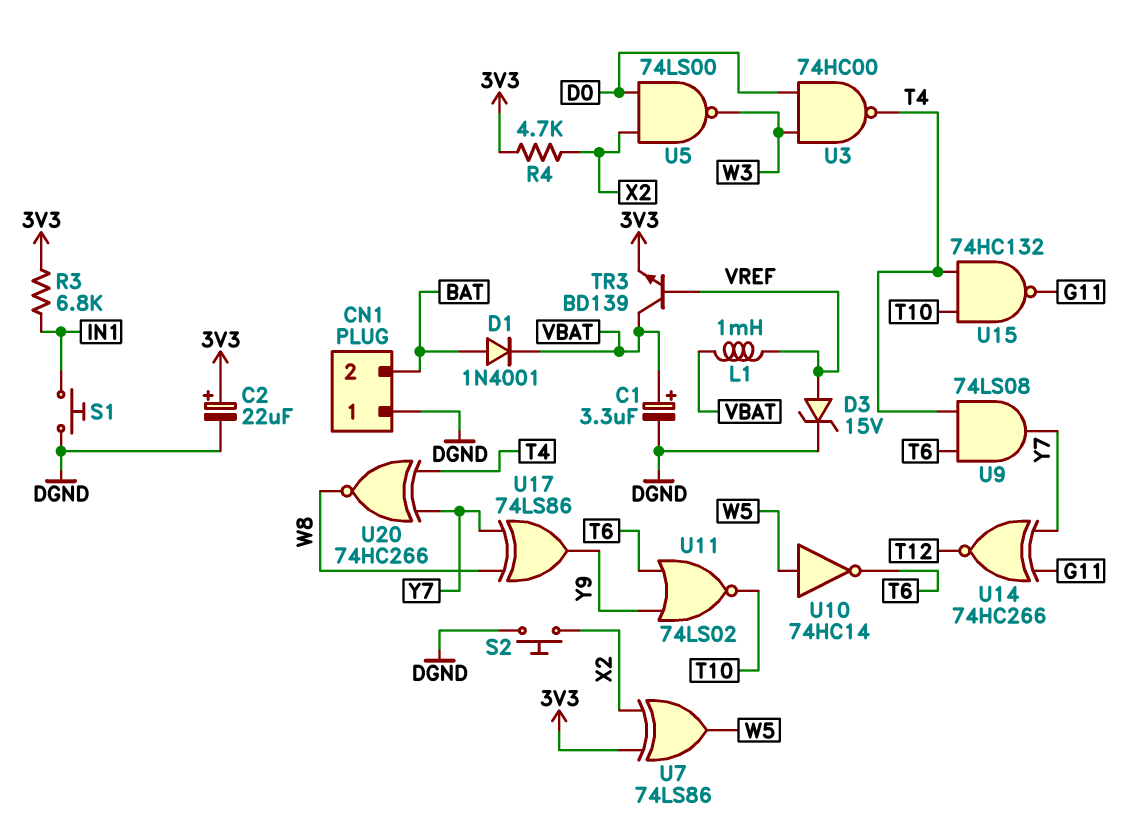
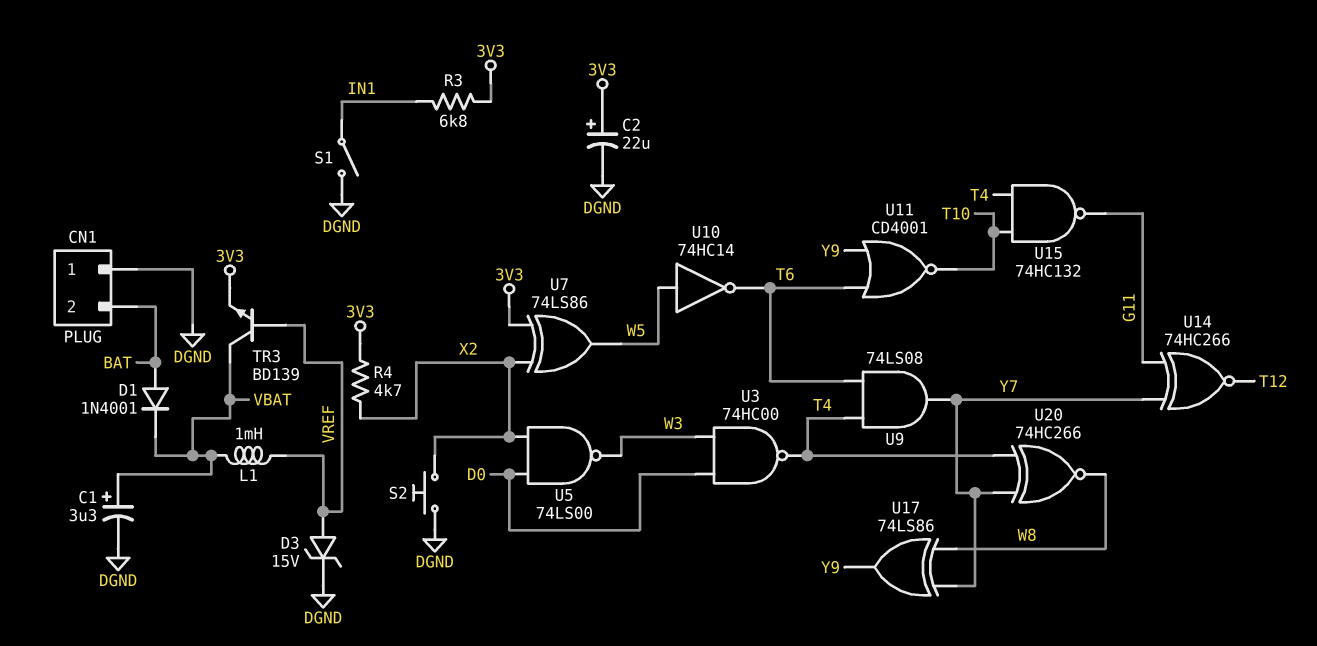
S1: button (DGND, IN1) -> switch (DGND, IN1)
U11: NOR 74LS02 (in T6, in Y9, out T10) -> NOR CD4001 (in T6, in Y9, out T10)

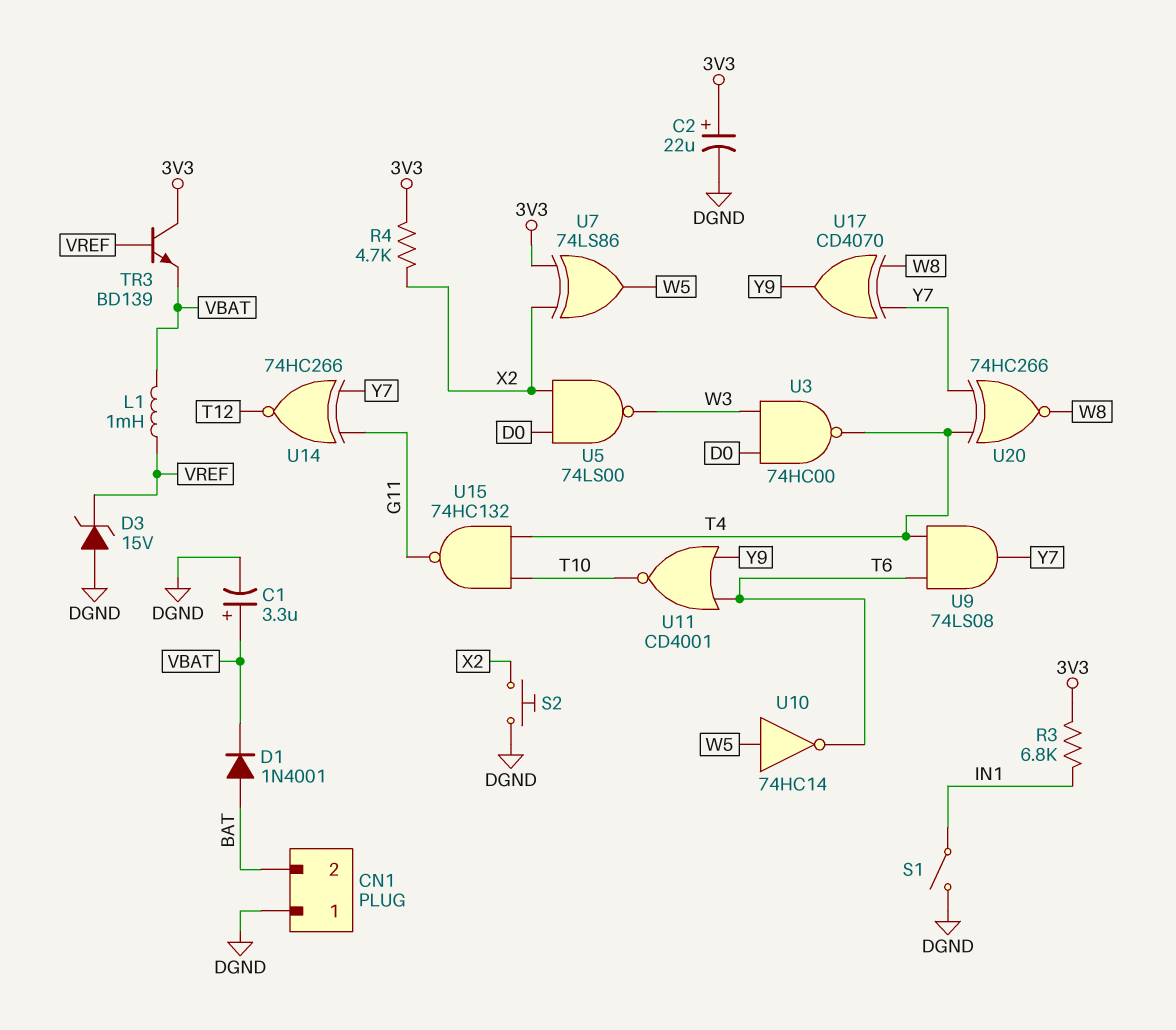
D3: zener 15V (A VREF, K DGND) -> zener 15V (A DGND, K VREF)
TR3: NPN BD139 (B VREF, C VBAT, E 3V3) -> NPN BD139 (B VREF, C 3V3, E VBAT)
U17: XOR 74LS86 (in W8, in Y7, out Y9) -> XOR CD4070 (in W8, in Y7, out Y9)

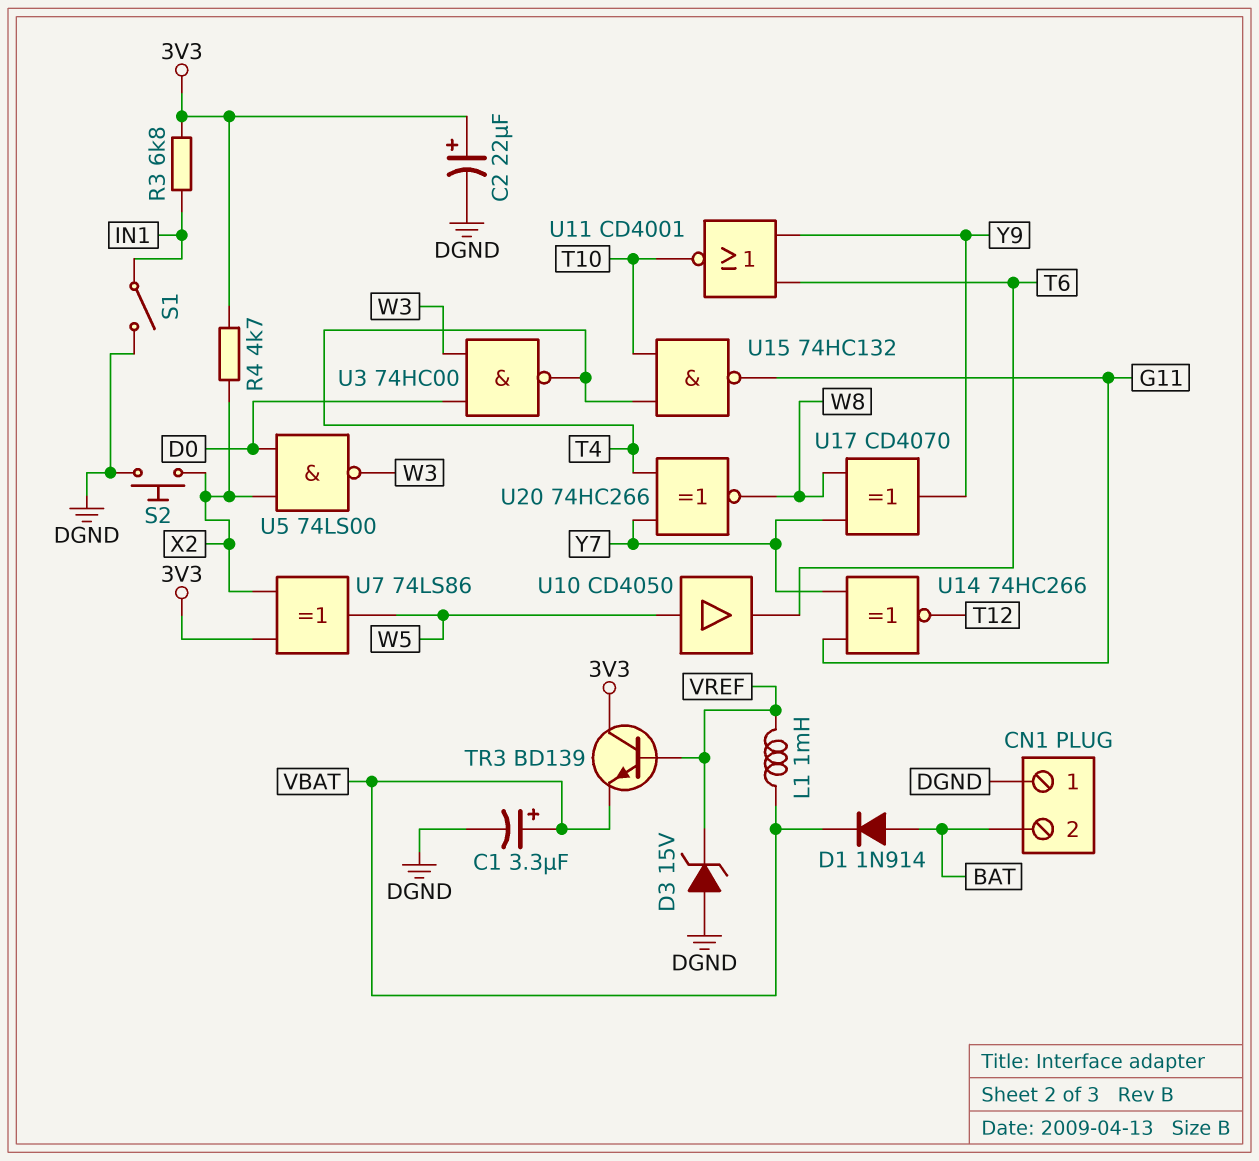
D1: diode 1N4001 (A BAT, K VBAT) -> diode 1N914 (A BAT, K VBAT)
U9: AND 74LS08 (in T4, in T6, out Y7) -> none
U10: NOT 74HC14 (in W5, out T6) -> buffer CD4050 (in W5, out T6)

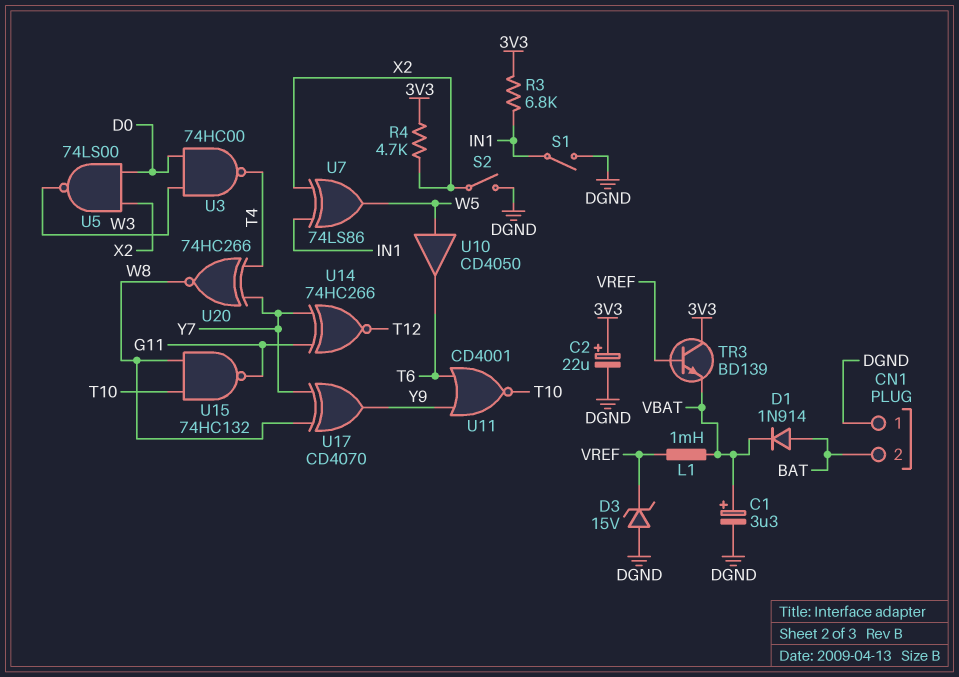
S2: button (DGND, X2) -> switch (DGND, X2)
U7: XOR 74LS86 (in 3V3, in X2, out W5) -> XOR 74LS86 (in IN1, in X2, out W5)
U15: NAND 74HC132 (in T4, in T10, out G11) -> NAND 74HC132 (in T10, in W8, out G11)

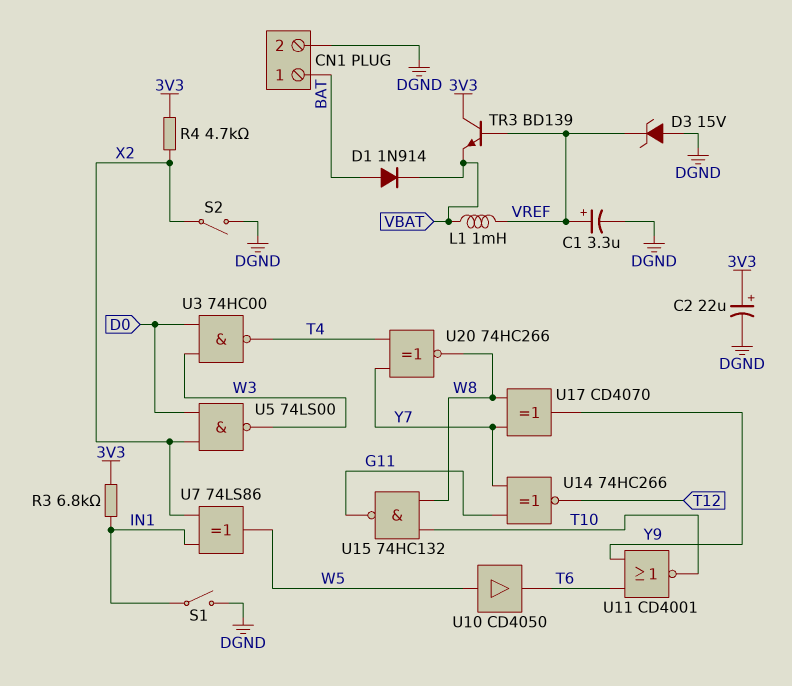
C1: 3.3uF (plus VBAT, minus DGND) -> 3.3uF (plus VREF, minus DGND)
CN1 pin 1: DGND -> BAT
CN1 pin 2: BAT -> DGND

